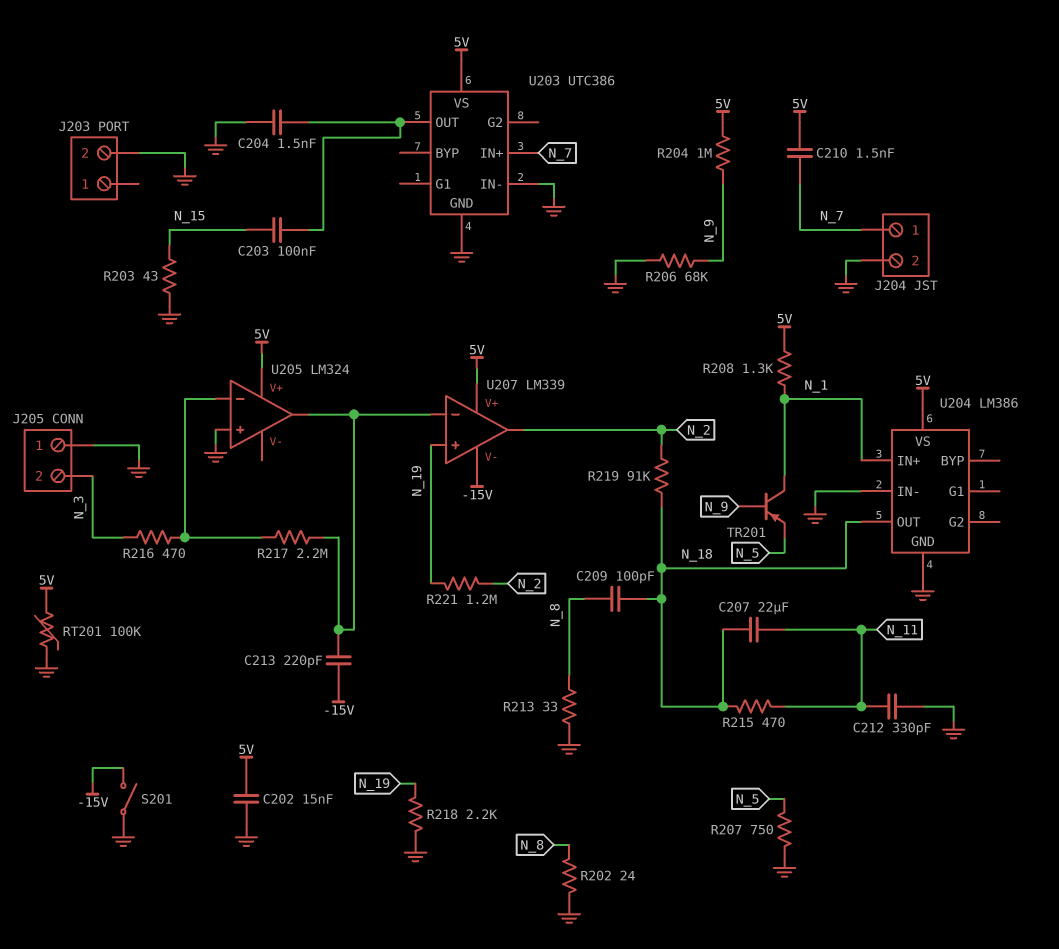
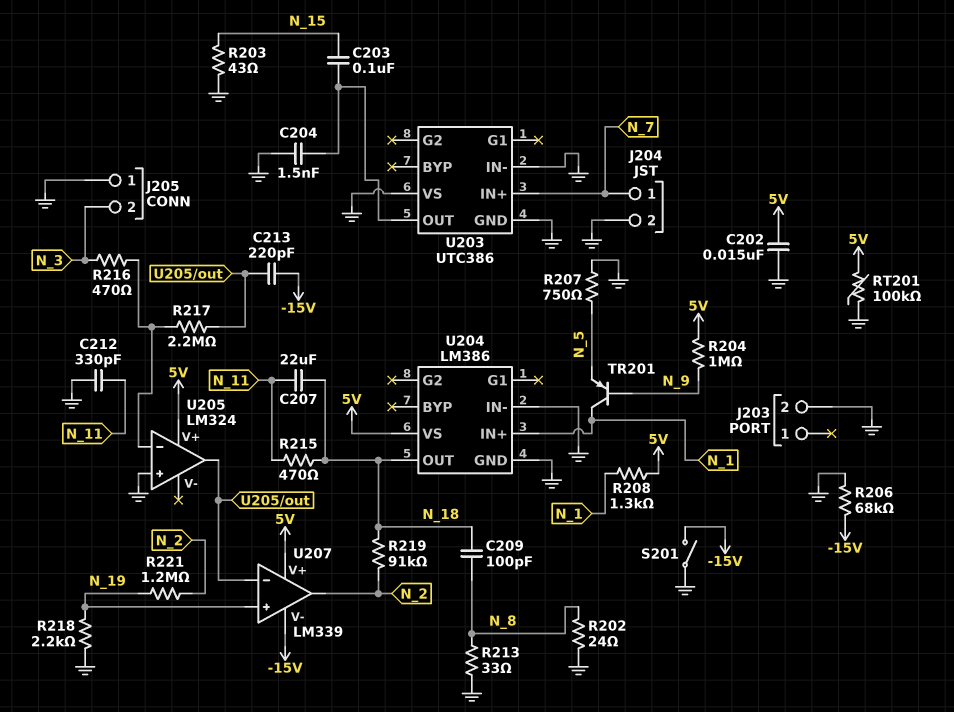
C210: 1.5nF (5V, N_7) -> none
R206: 68k (GND, N_9) -> 68k (-15V, GND)
U203 pin VS: 5V -> GND

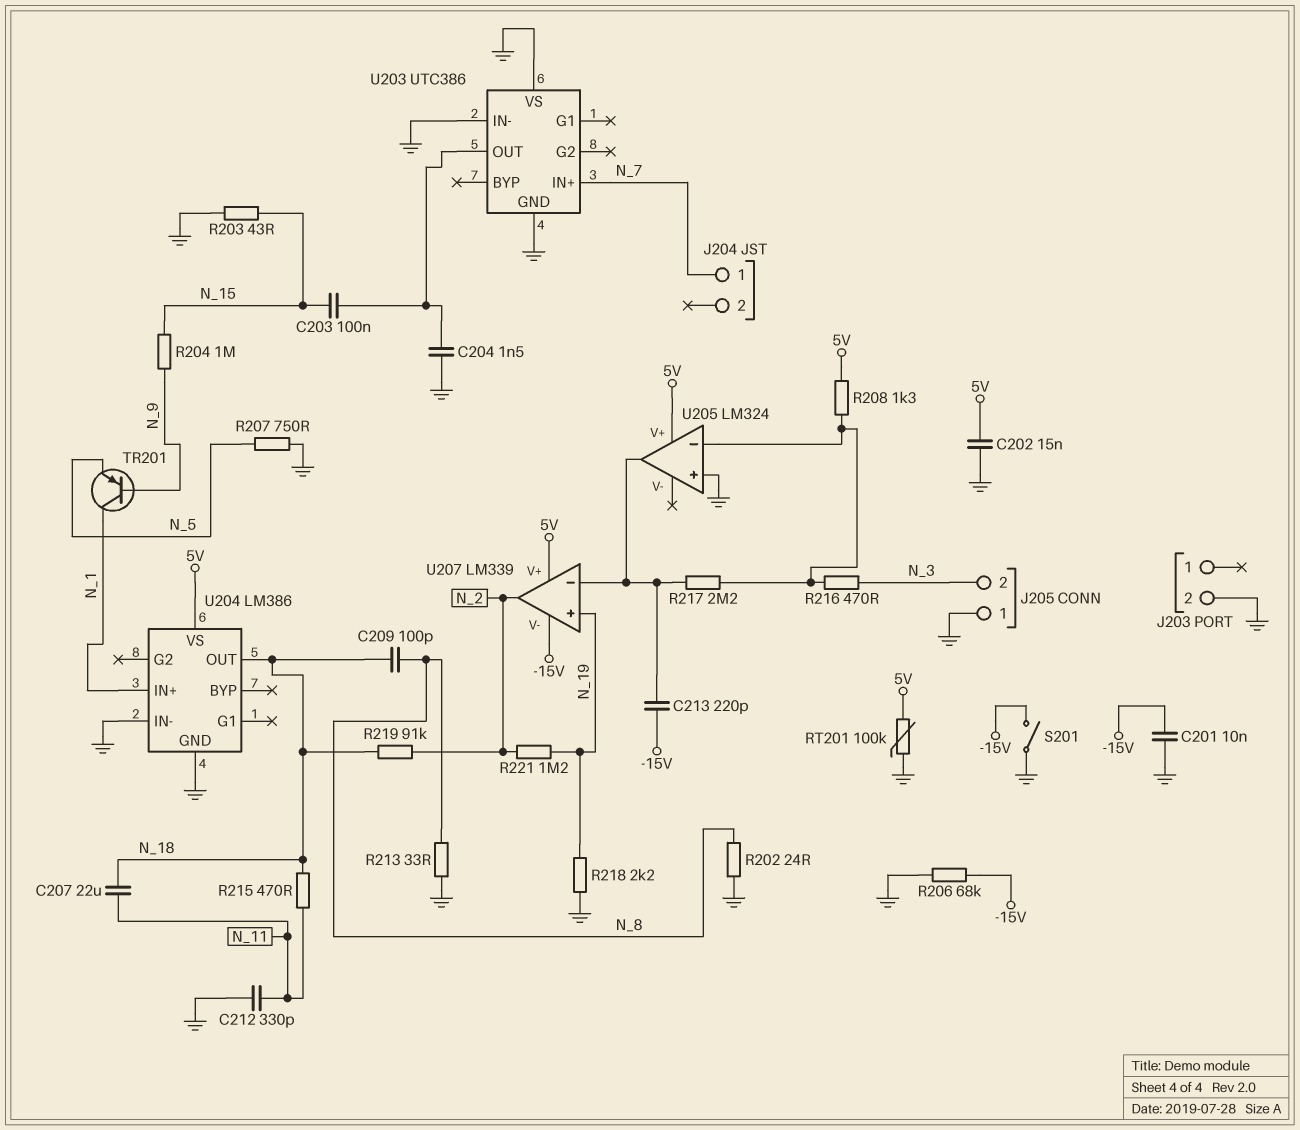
C201: none -> 10nF (-15V, GND)
J204 pin 2: GND -> none
R204: 1M (5V, N_9) -> 1M (N_9, N_15)
R208: 1.3k (5V, N_1) -> 1.3k (5V, U205/in-)

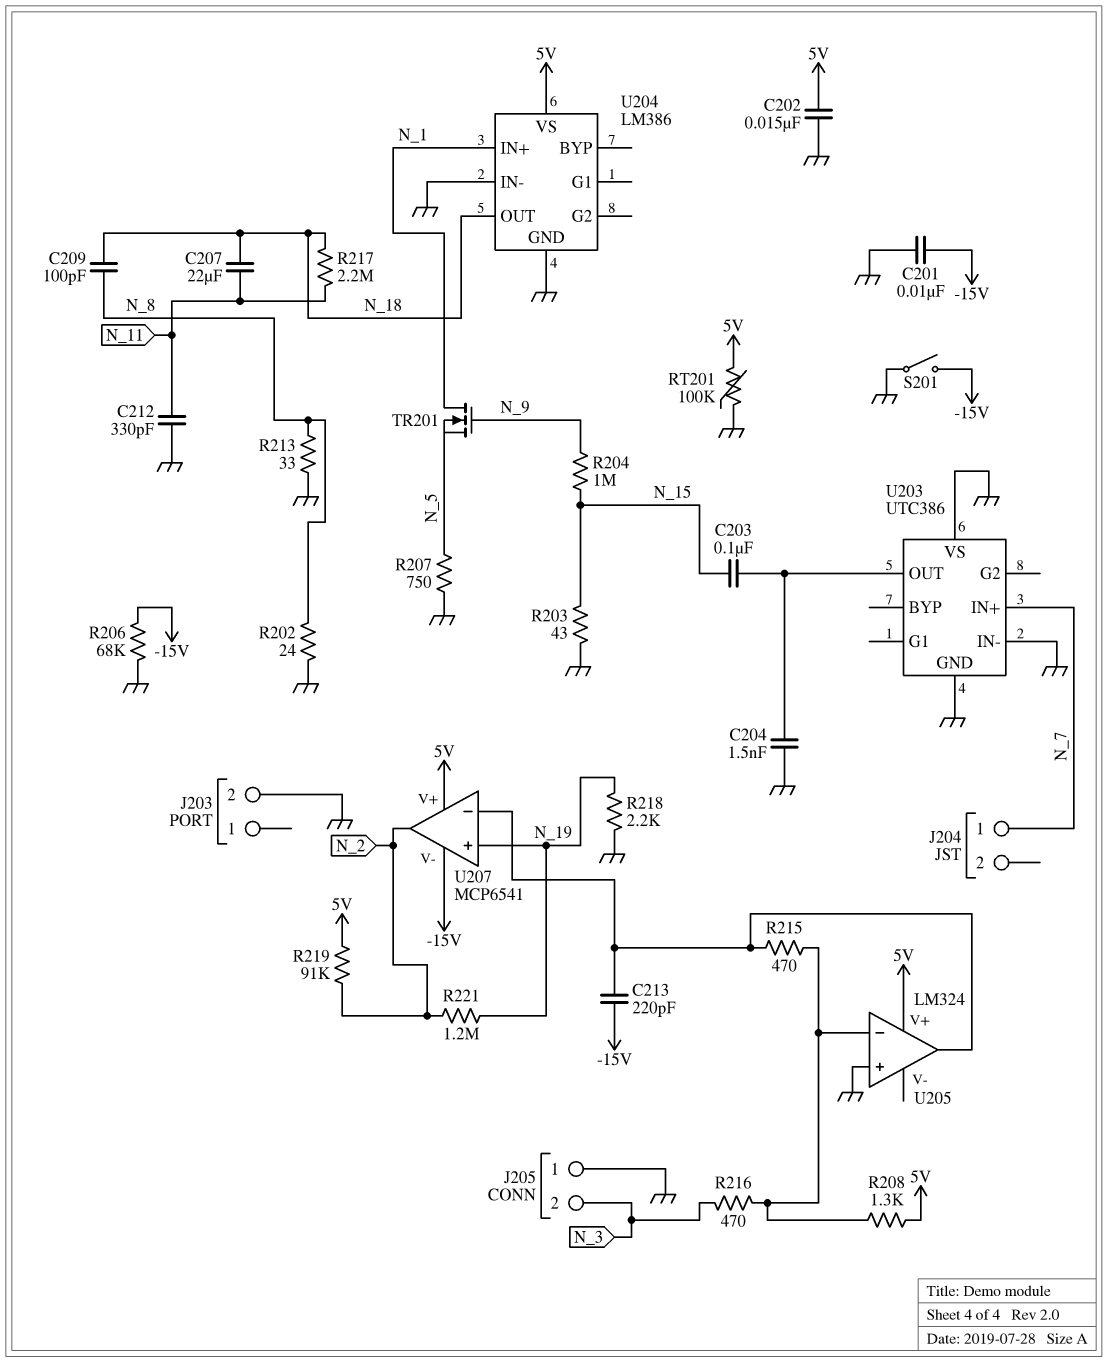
R215: 470 (N_11, N_18) -> 470 (U205/in-, U205/out)
R217: 2.2M (U205/in-, U205/out) -> 2.2M (N_11, N_18)
R219: 91k (N_2, N_18) -> 91k (5V, N_2)
TR201: PNP (B N_9, C N_1, E N_5) -> NMOS (G N_9, D N_1, S N_5)
U207: LM339 -> MCP6541

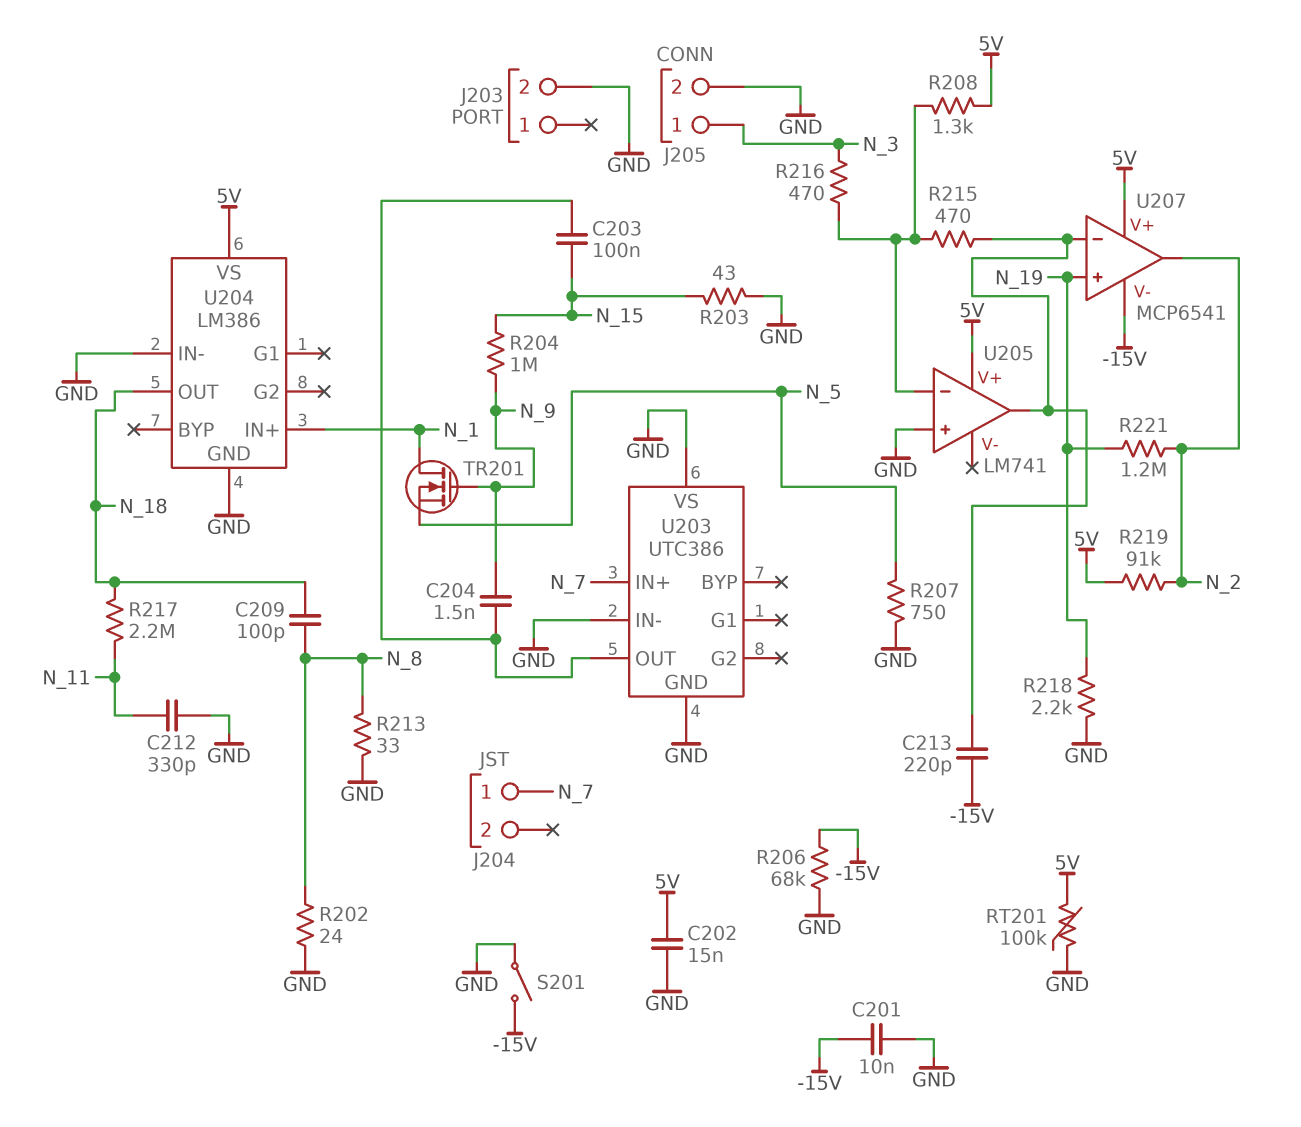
C204: 1.5nF (GND, U203/OUT) -> 1.5nF (N_9, U203/OUT)
C207: 22uF (N_11, N_18) -> none
J205 pin 1: GND -> N_3
J205 pin 2: N_3 -> GND
U205: LM324 -> LM741

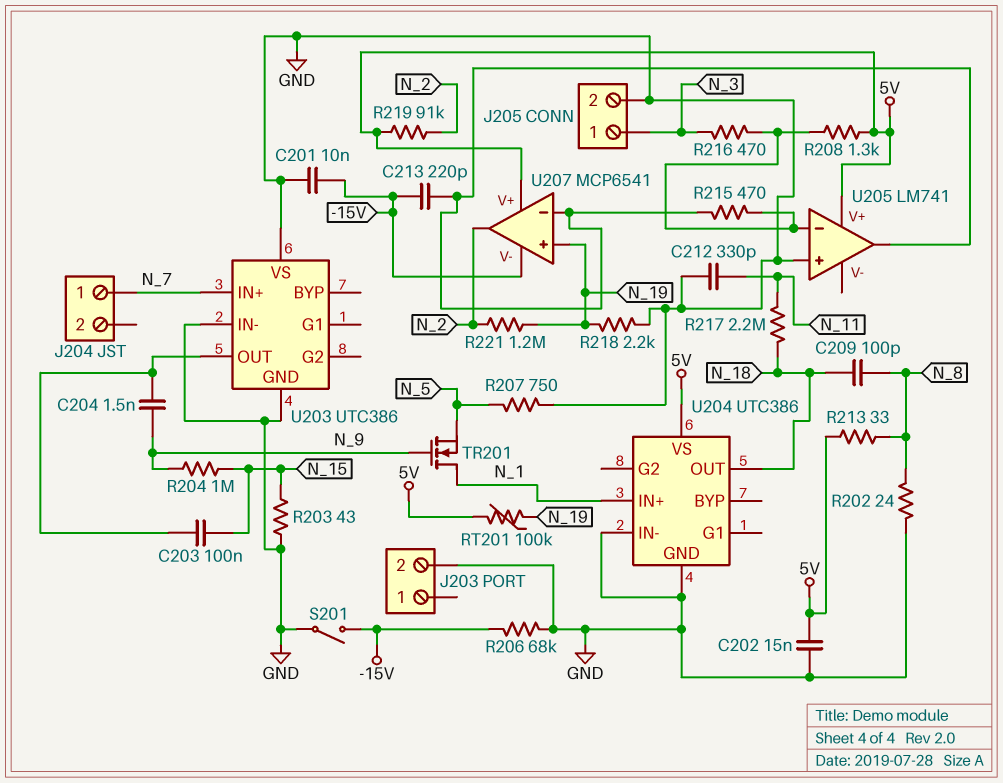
R213: 33 (GND, N_8) -> 33 (5V, N_8)
RT201: 100k (5V, GND) -> 100k (5V, N_19)
U204: LM386 -> UTC386

